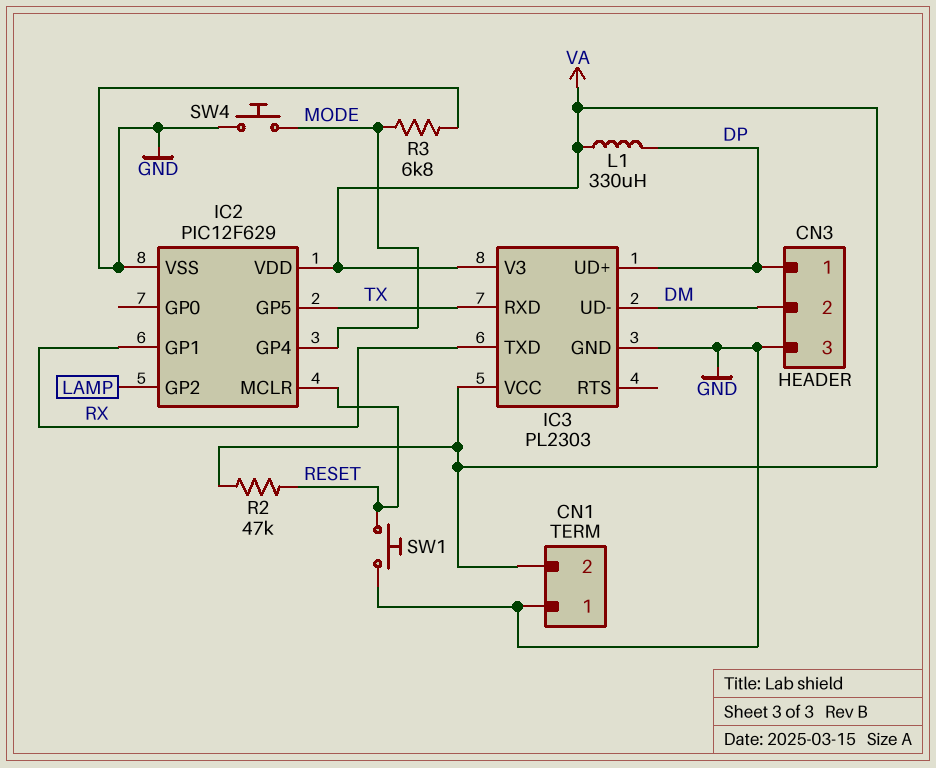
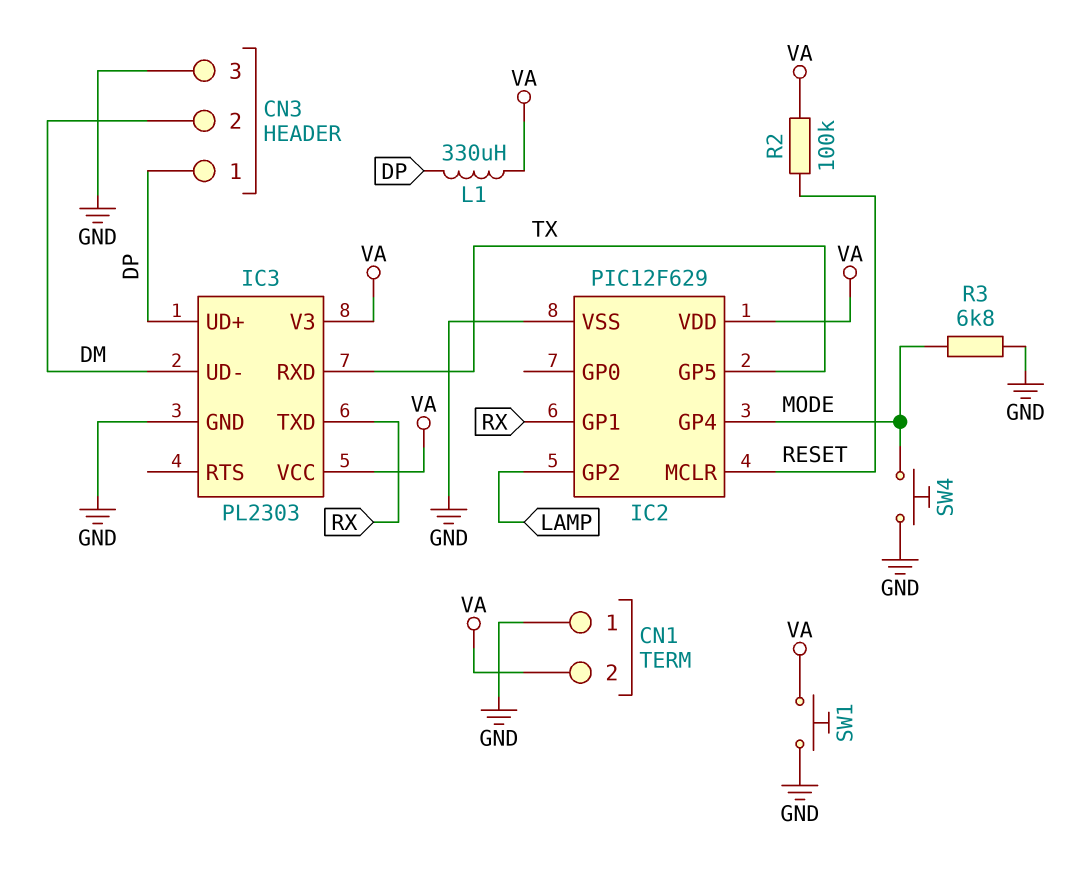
R2: 47k (RESET, VA) -> 100k (RESET, VA)
SW1: button (GND, RESET) -> button (GND, VA)

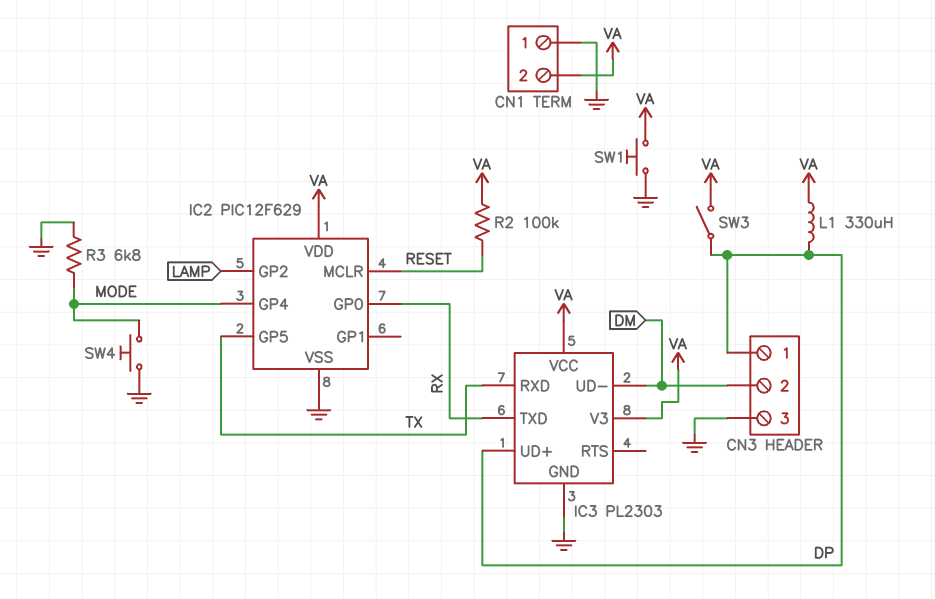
IC2 pin GP0: none -> RX
IC2 pin GP1: RX -> none
SW3: none -> switch (DP, VA)

